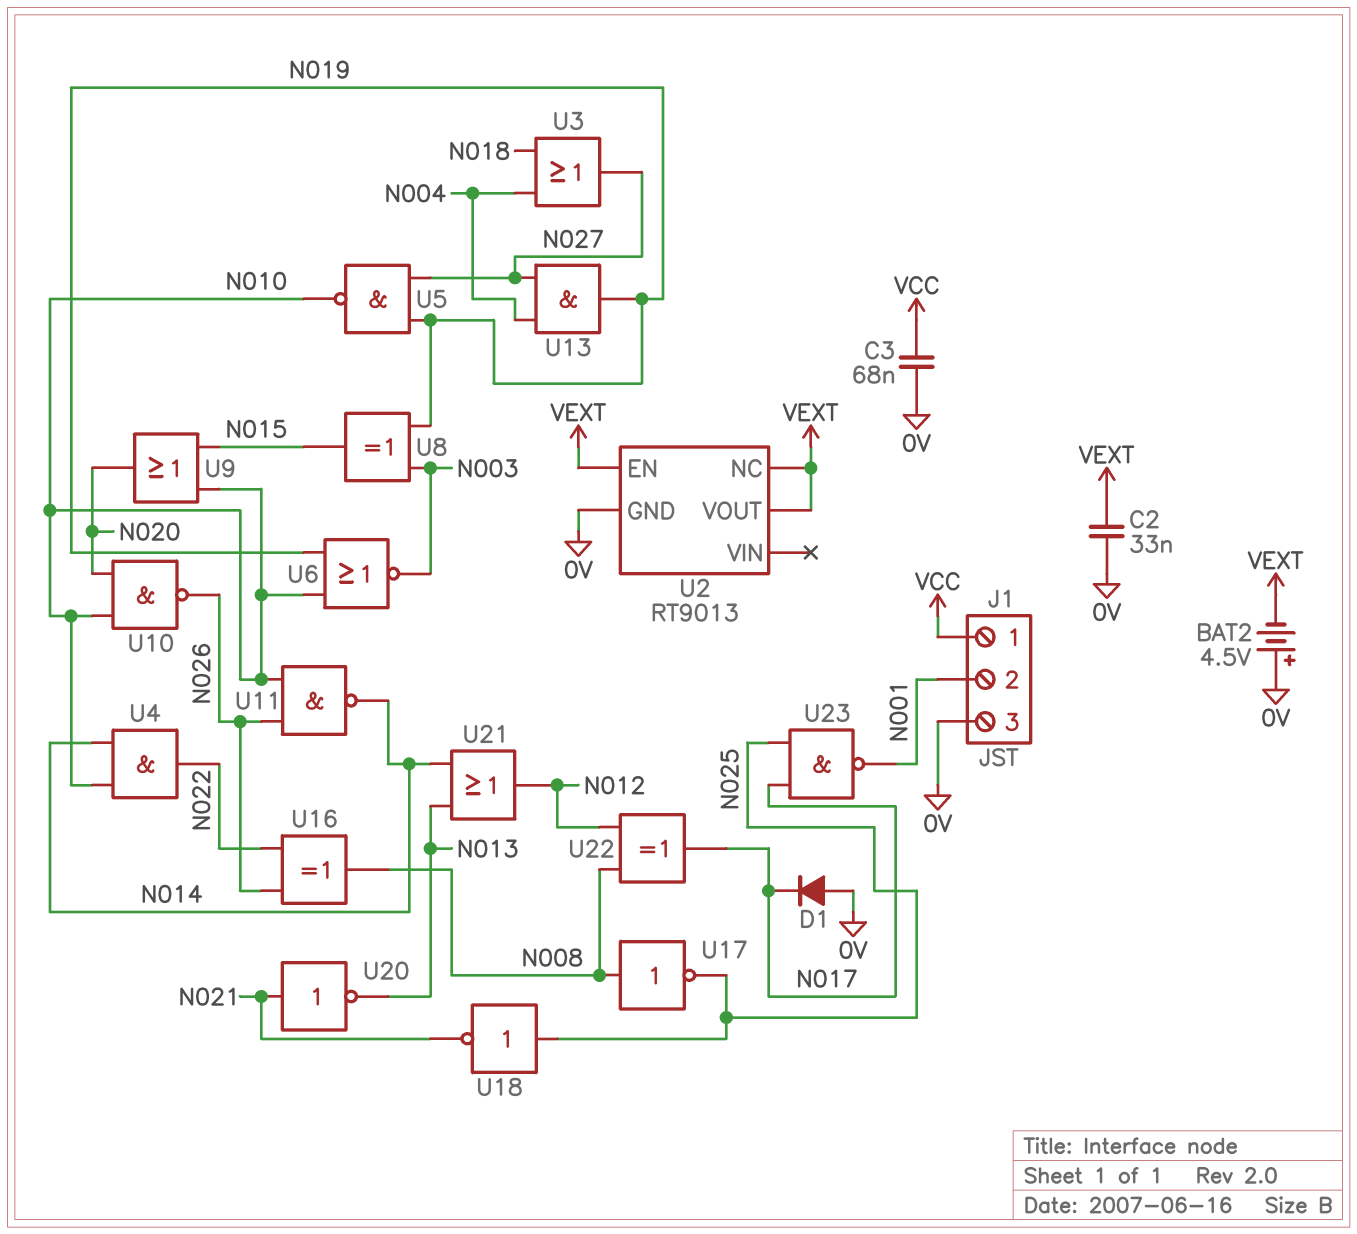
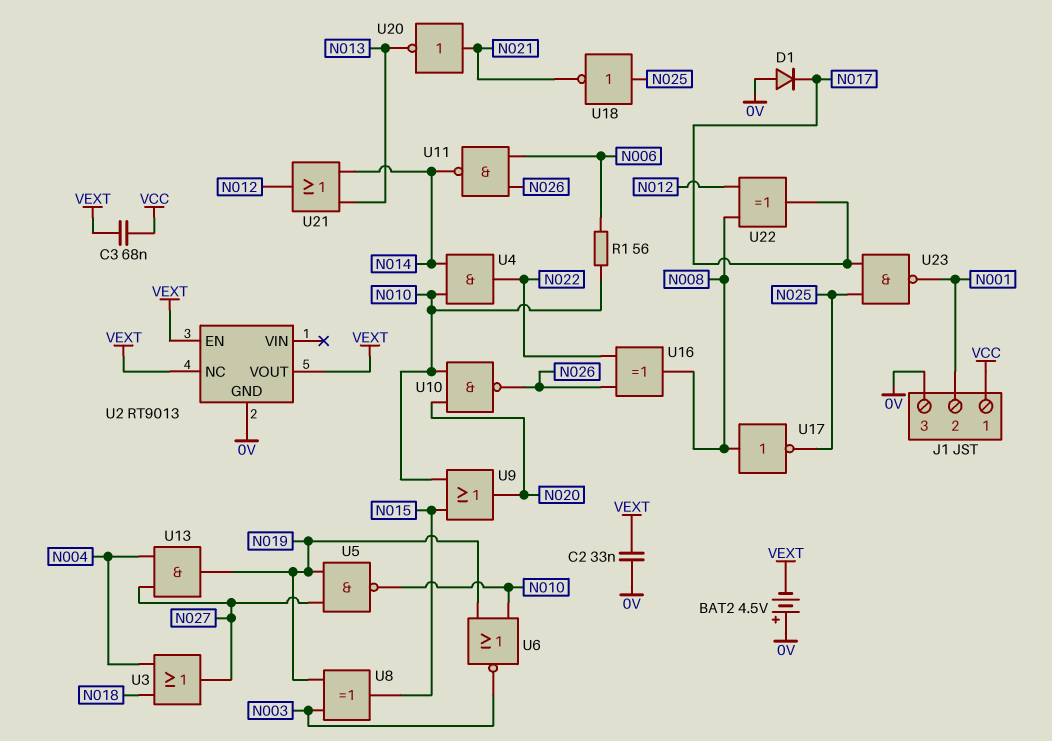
C3: 68nF (0V, VCC) -> 68nF (VCC, VEXT)
R1: none -> 56 (N006, N010)
U11: NAND (in N010, in N026, out N014) -> NAND (in N006, in N026, out N014)

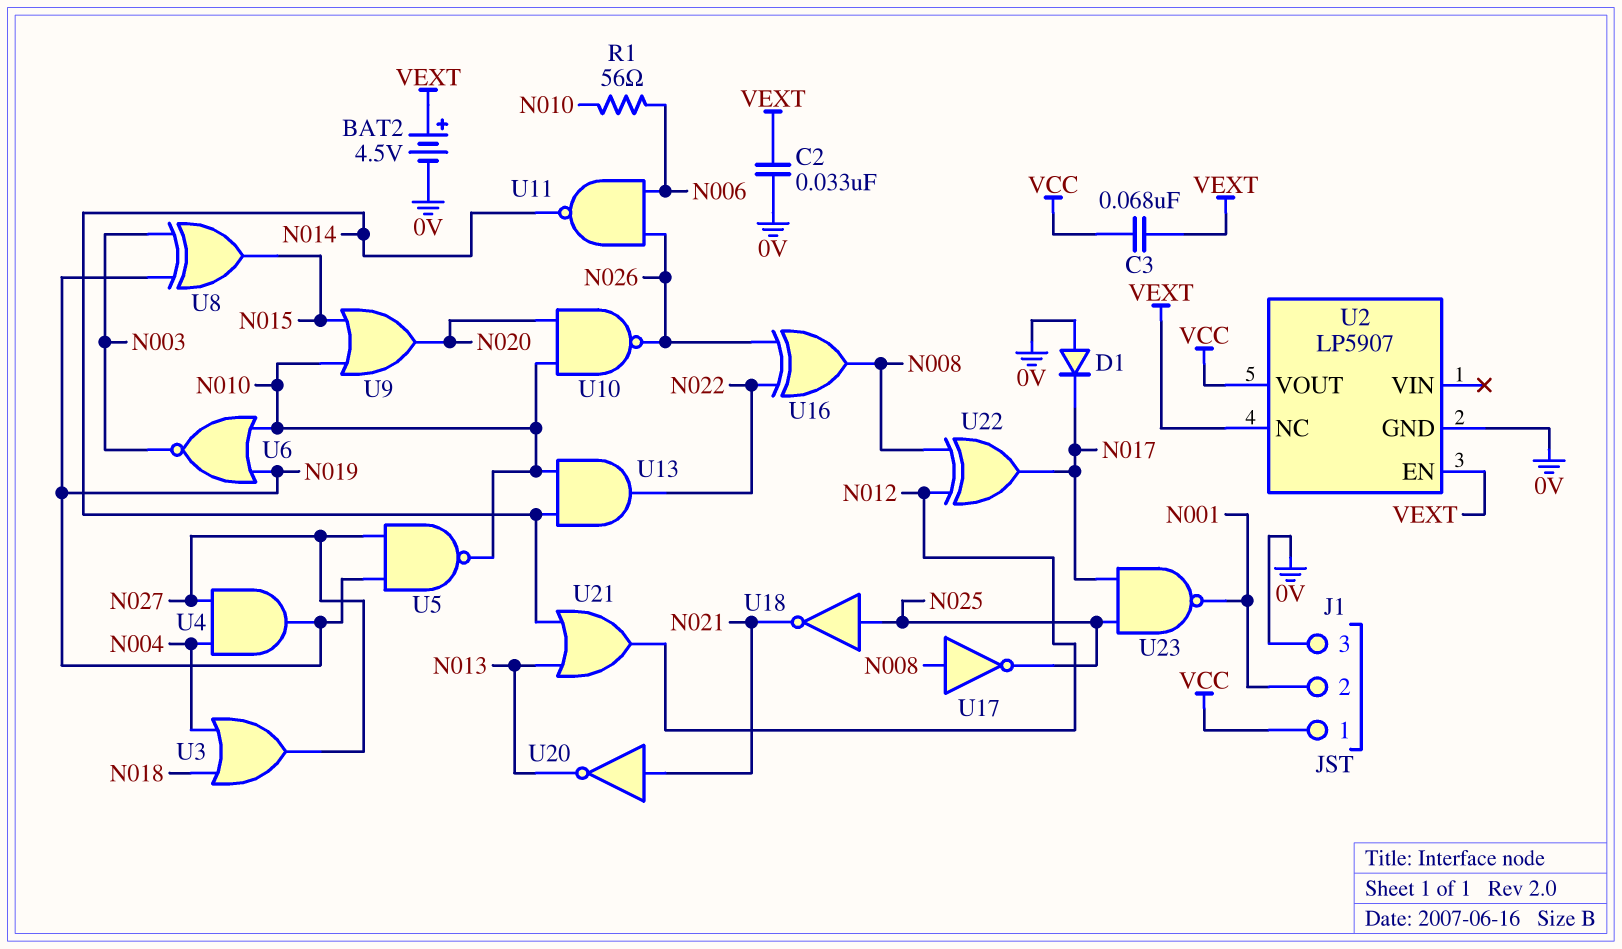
BAT2: 4.5V (plus 0V, minus VEXT) -> 4.5V (plus VEXT, minus 0V)
U2: RT9013 -> LP5907
U2 pin VOUT: VEXT -> VCC
U4: AND (in N010, in N014, out N022) -> AND (in N004, in N027, out N019)
U13: AND (in N004, in N027, out N019) -> AND (in N010, in N014, out N022)

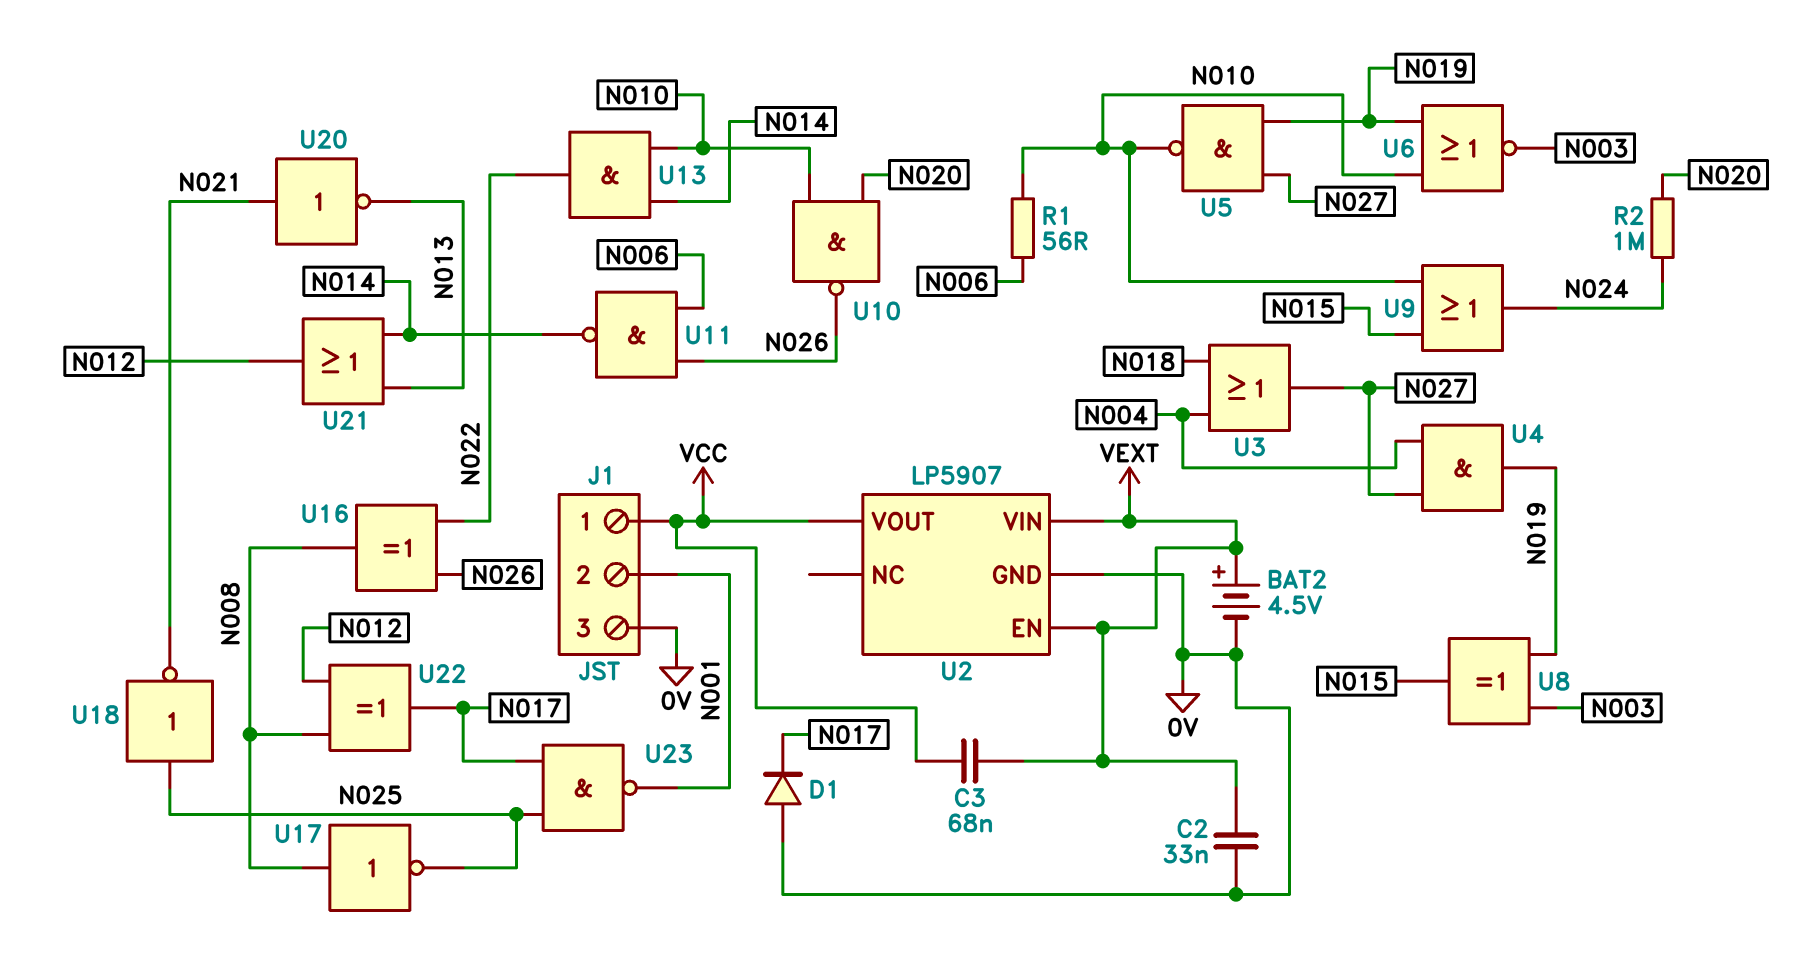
R2: none -> 1M (N020, N024)
U2 pin NC: VEXT -> none
U2 pin VIN: none -> VEXT
U9: OR (in N010, in N015, out N020) -> OR (in N010, in N015, out N024)

